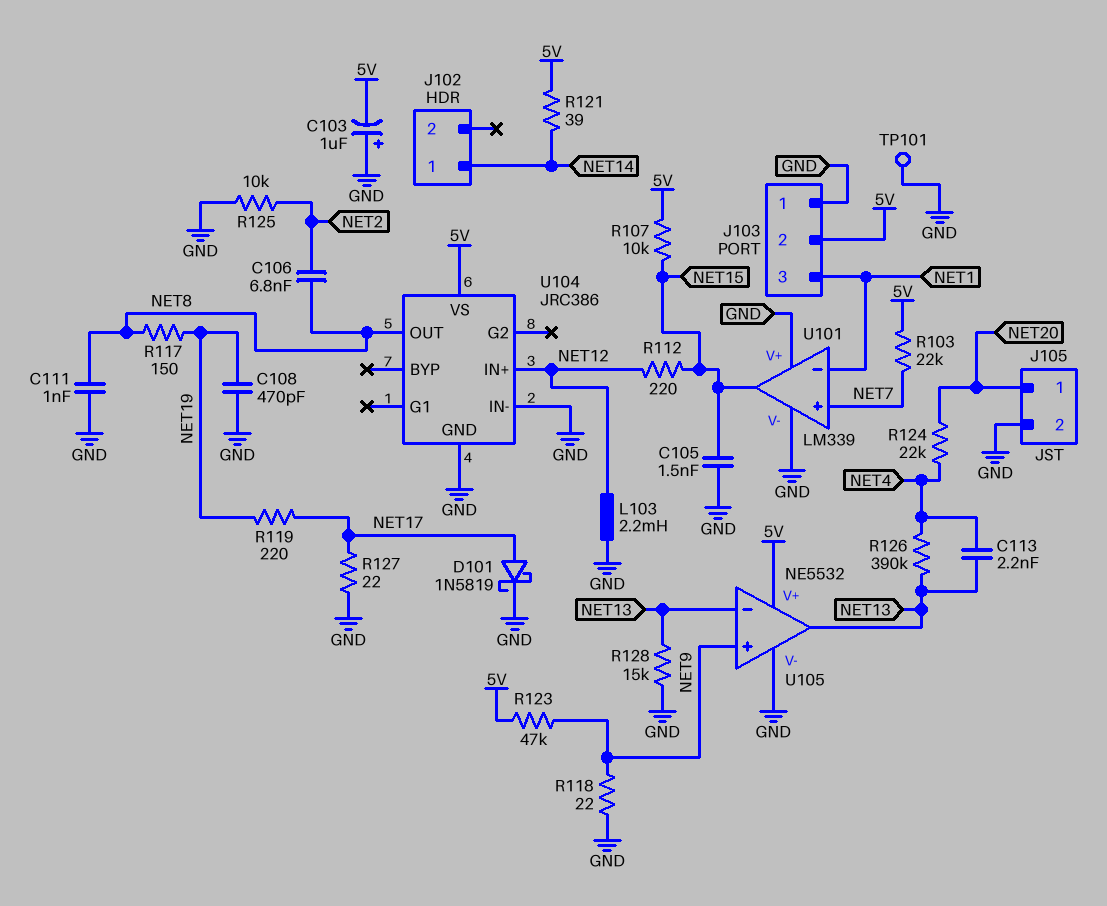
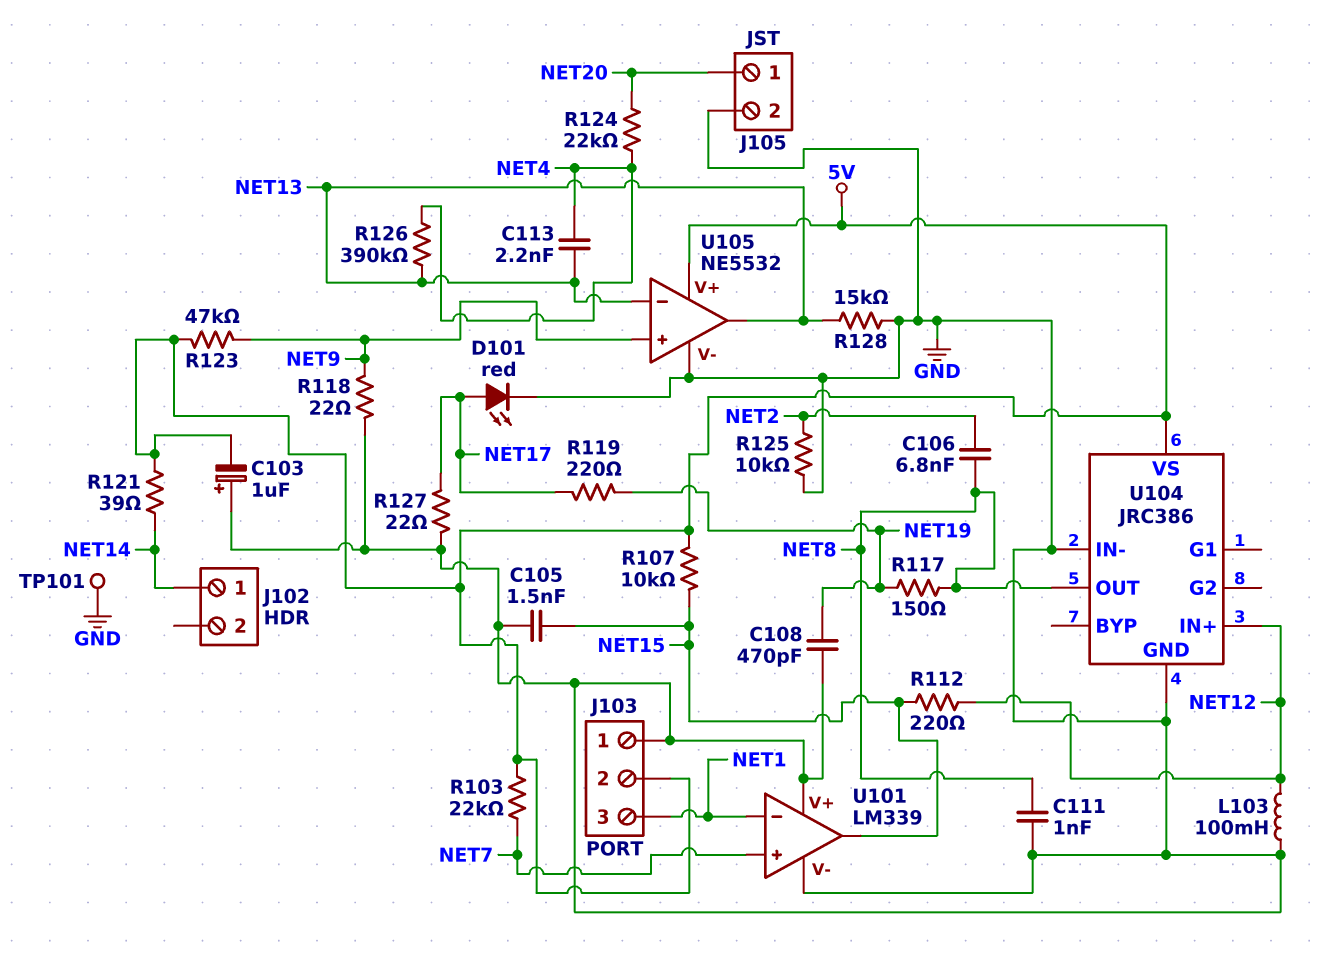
D101: schottky 1N5819 (A NET17, K GND) -> LED red (A NET17, K GND)
L103: 2.2mH (GND, NET12) -> 100mH (GND, NET12)

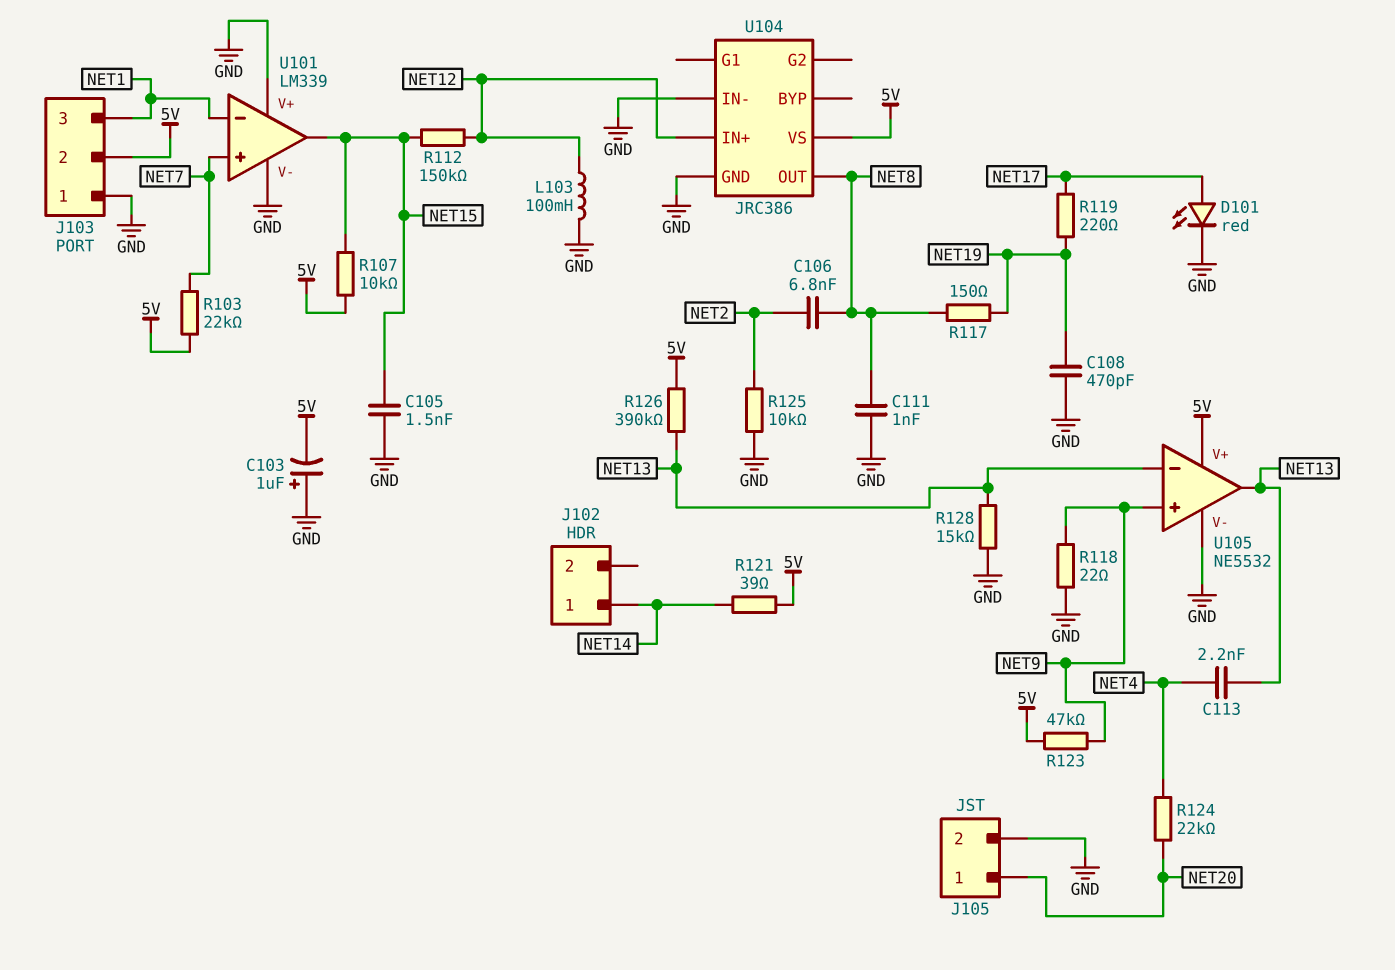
R112: 220 (NET12, NET15) -> 150k (NET12, NET15)
R126: 390k (NET4, NET13) -> 390k (5V, NET13)
R127: 22 (GND, NET17) -> none
TP101: test point (GND) -> none

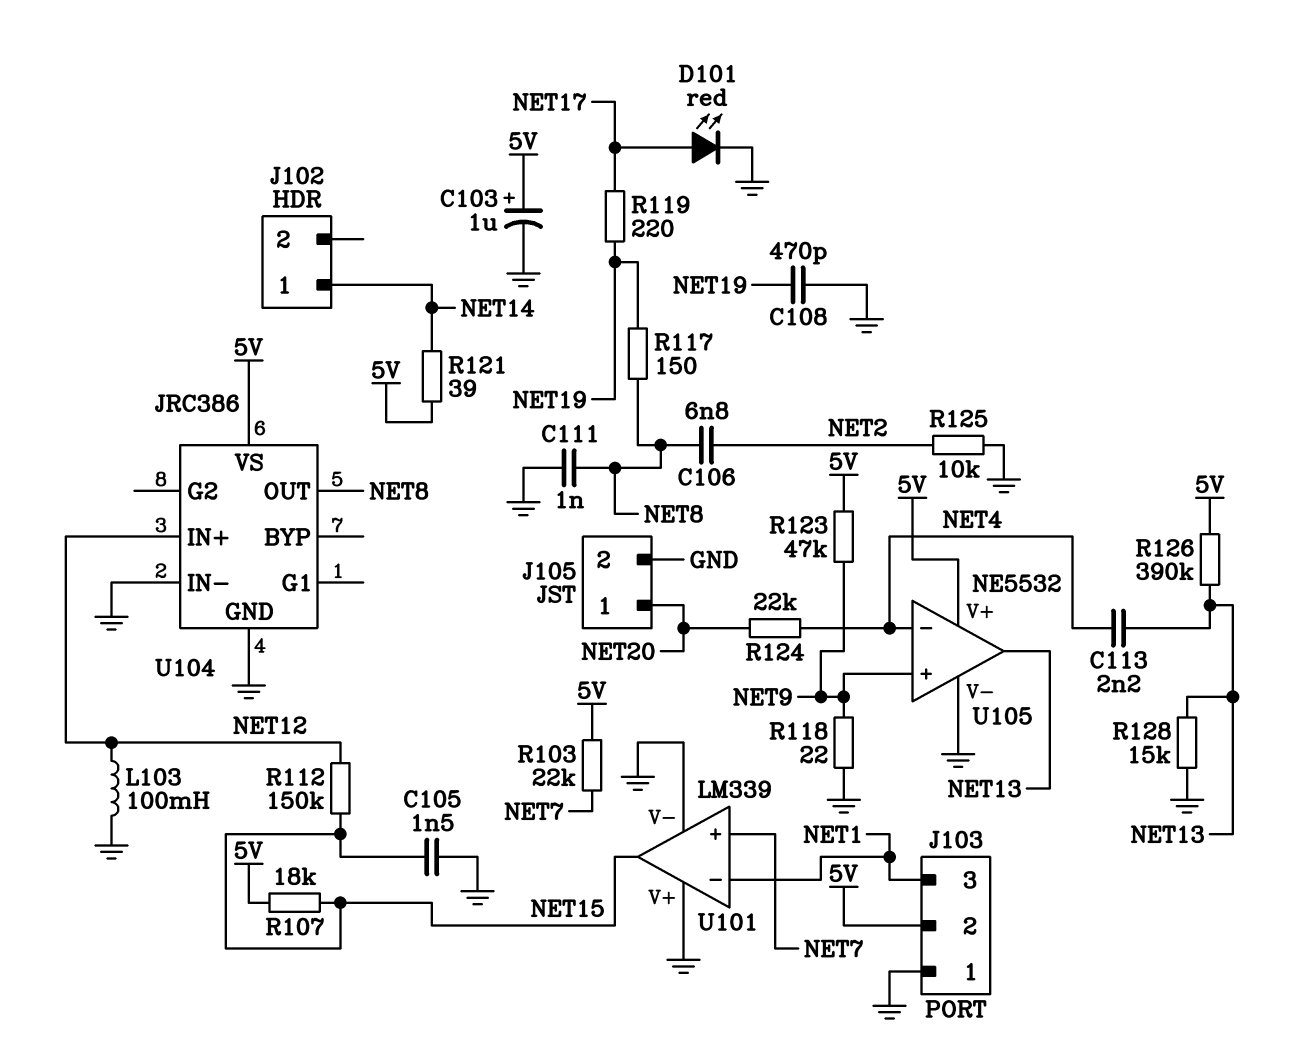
C103: 1uF (plus GND, minus 5V) -> 1uF (plus 5V, minus GND)
R107: 10k (5V, NET15) -> 18k (5V, NET15)
U105 pin in-: NET13 -> NET4

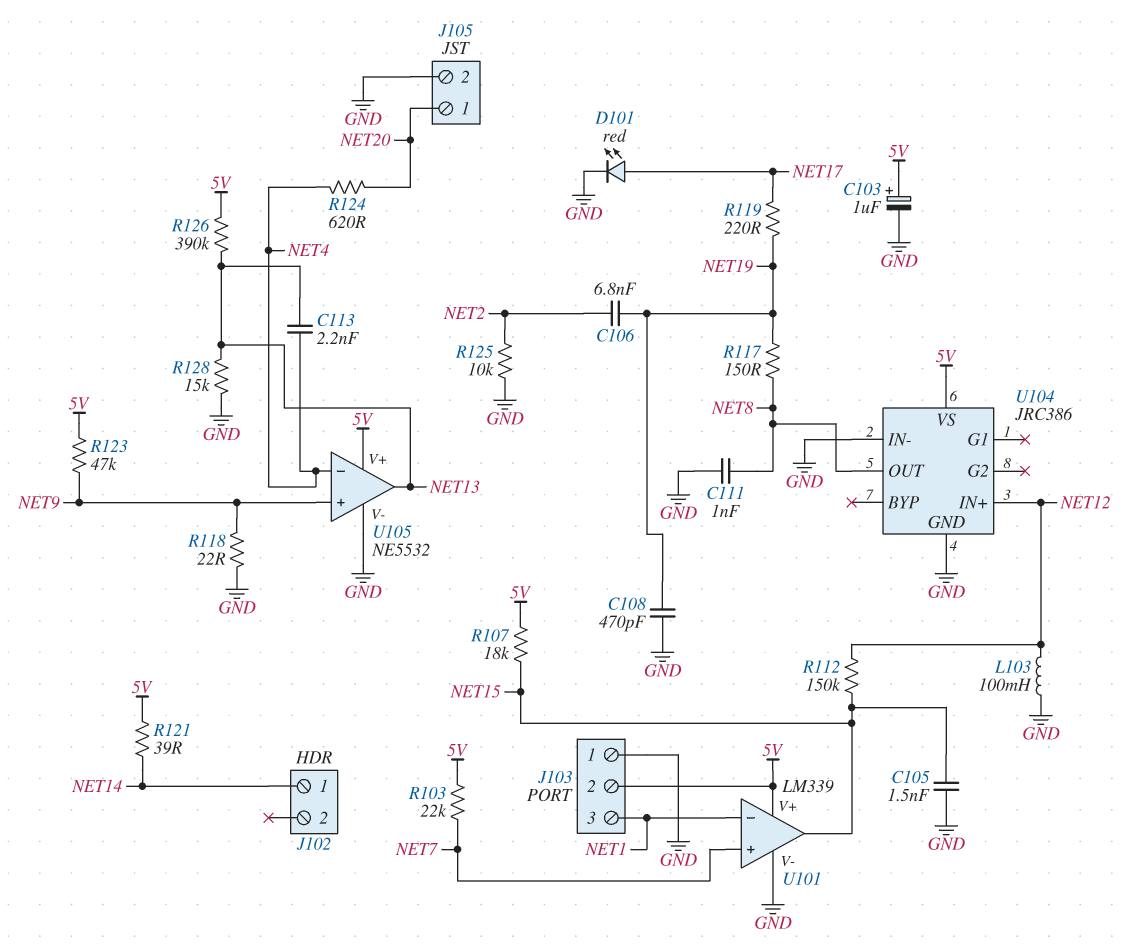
C106: 6.8nF (NET2, NET8) -> 6.8nF (NET2, NET19)
R124: 22k (NET4, NET20) -> 620 (NET4, NET20)
U101 pin V+: GND -> 5V

